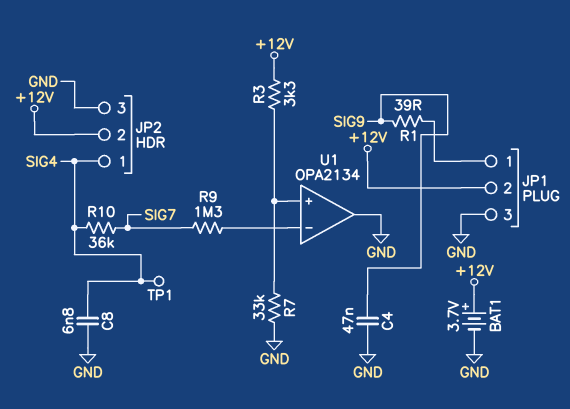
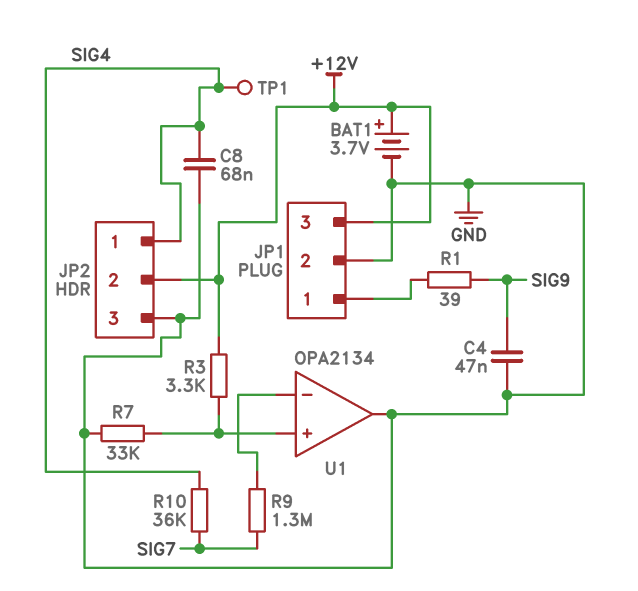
C8: 6.8nF (GND, SIG4) -> 68nF (GND, SIG4)
JP1 pin 2: +12V -> GND
JP1 pin 3: GND -> +12V

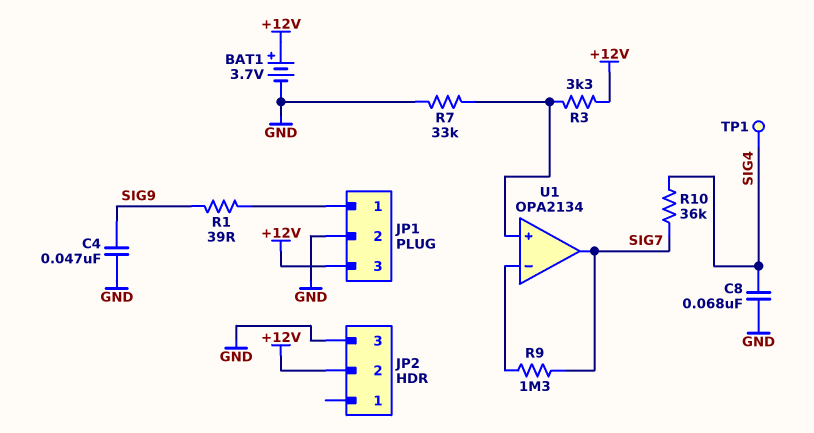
JP2 pin 1: SIG4 -> none
U1 pin out: GND -> SIG7

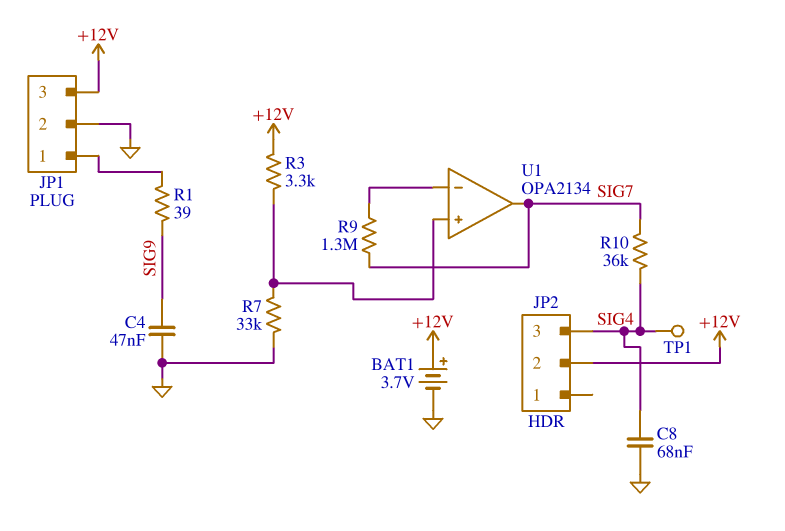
JP2 pin 3: GND -> SIG4

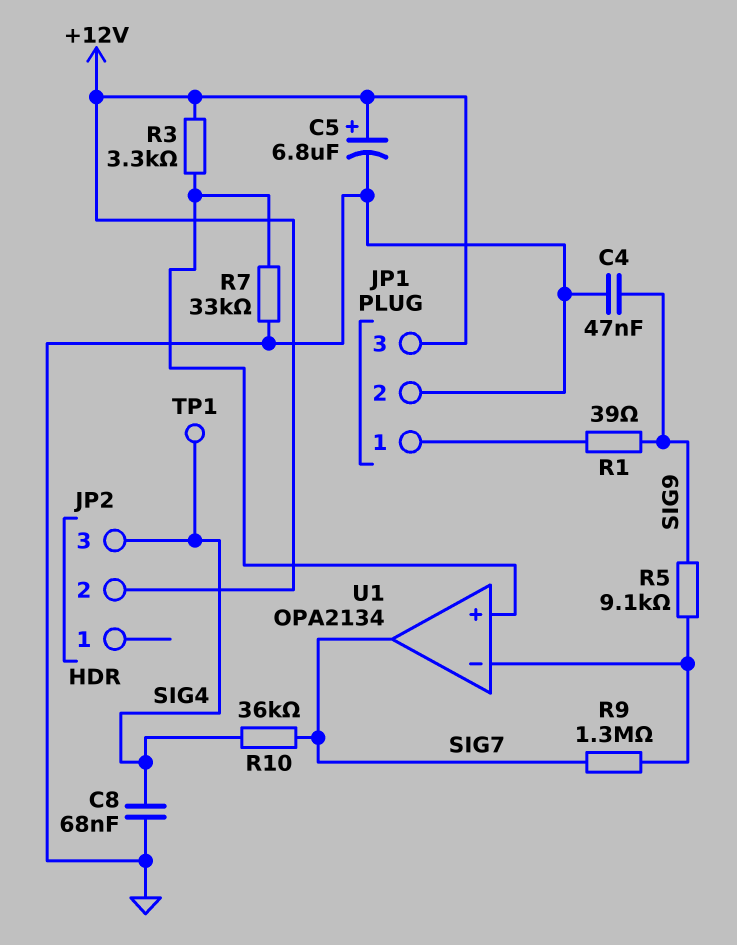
BAT1: 3.7V (plus +12V, minus GND) -> none
C5: none -> 6.8uF (plus +12V, minus GND)
R5: none -> 9.1k (SIG9, U1/in-)

